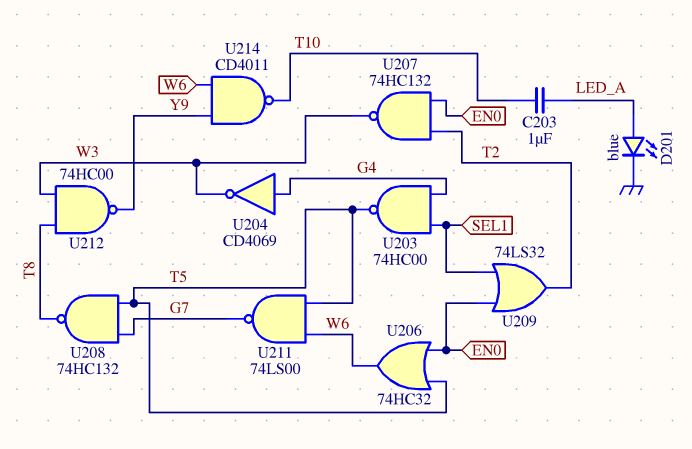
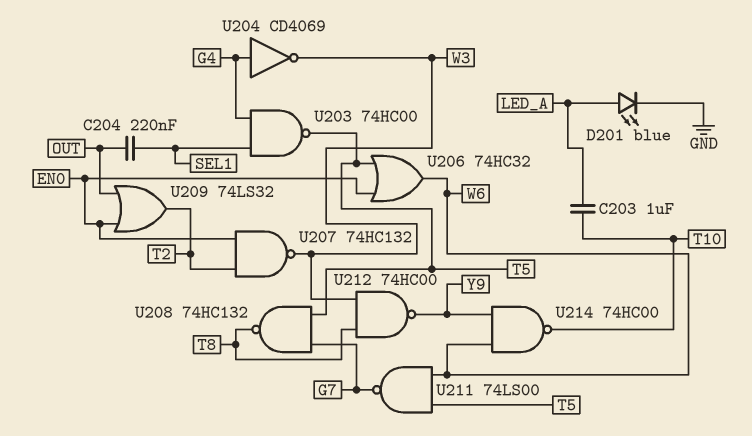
C204: none -> 220nF (OUT, SEL1)
U209: OR 74LS32 (in EN0, in SEL1, out T2) -> OR 74LS32 (in EN0, in OUT, out T2)
U214: NAND CD4011 (in W6, in Y9, out T10) -> NAND 74HC00 (in W6, in Y9, out T10)

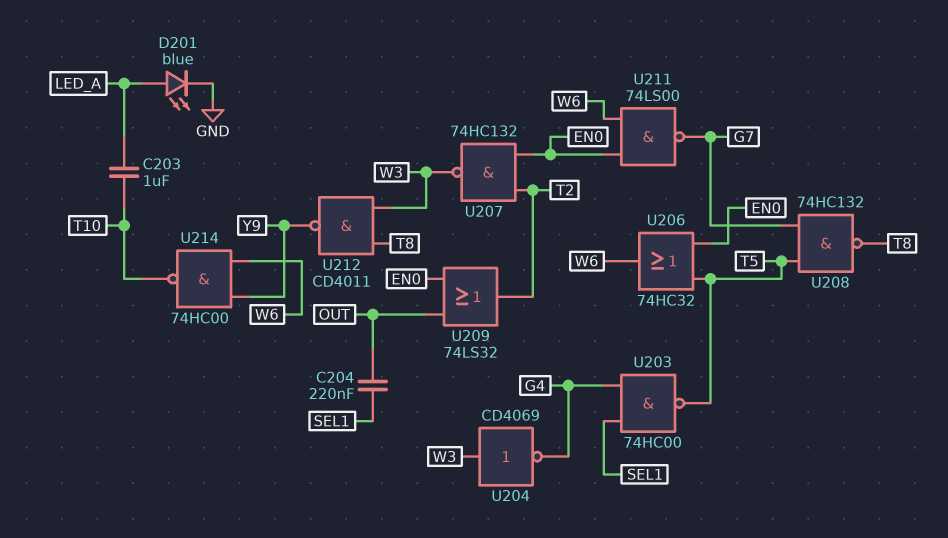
U204: NOT CD4069 (in G4, out W3) -> NOT CD4069 (in W3, out G4)
U211: NAND 74LS00 (in T5, in W6, out G7) -> NAND 74LS00 (in EN0, in W6, out G7)
U212: NAND 74HC00 (in T8, in W3, out Y9) -> NAND CD4011 (in T8, in W3, out Y9)

